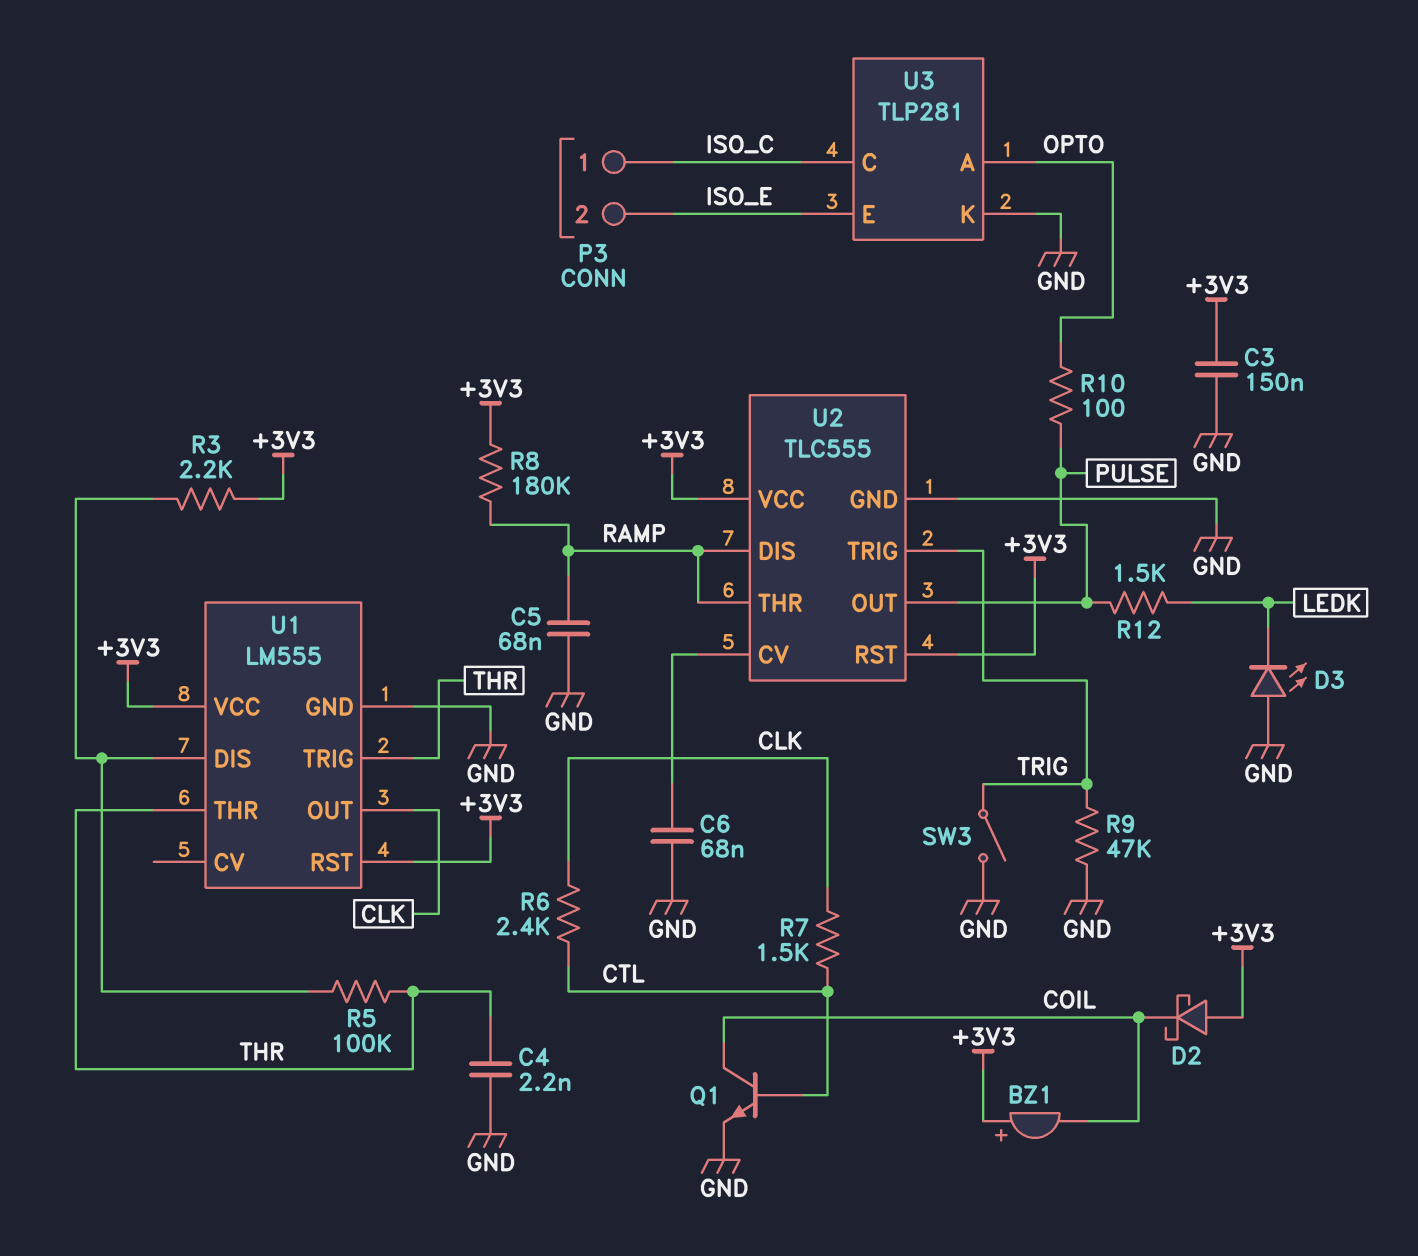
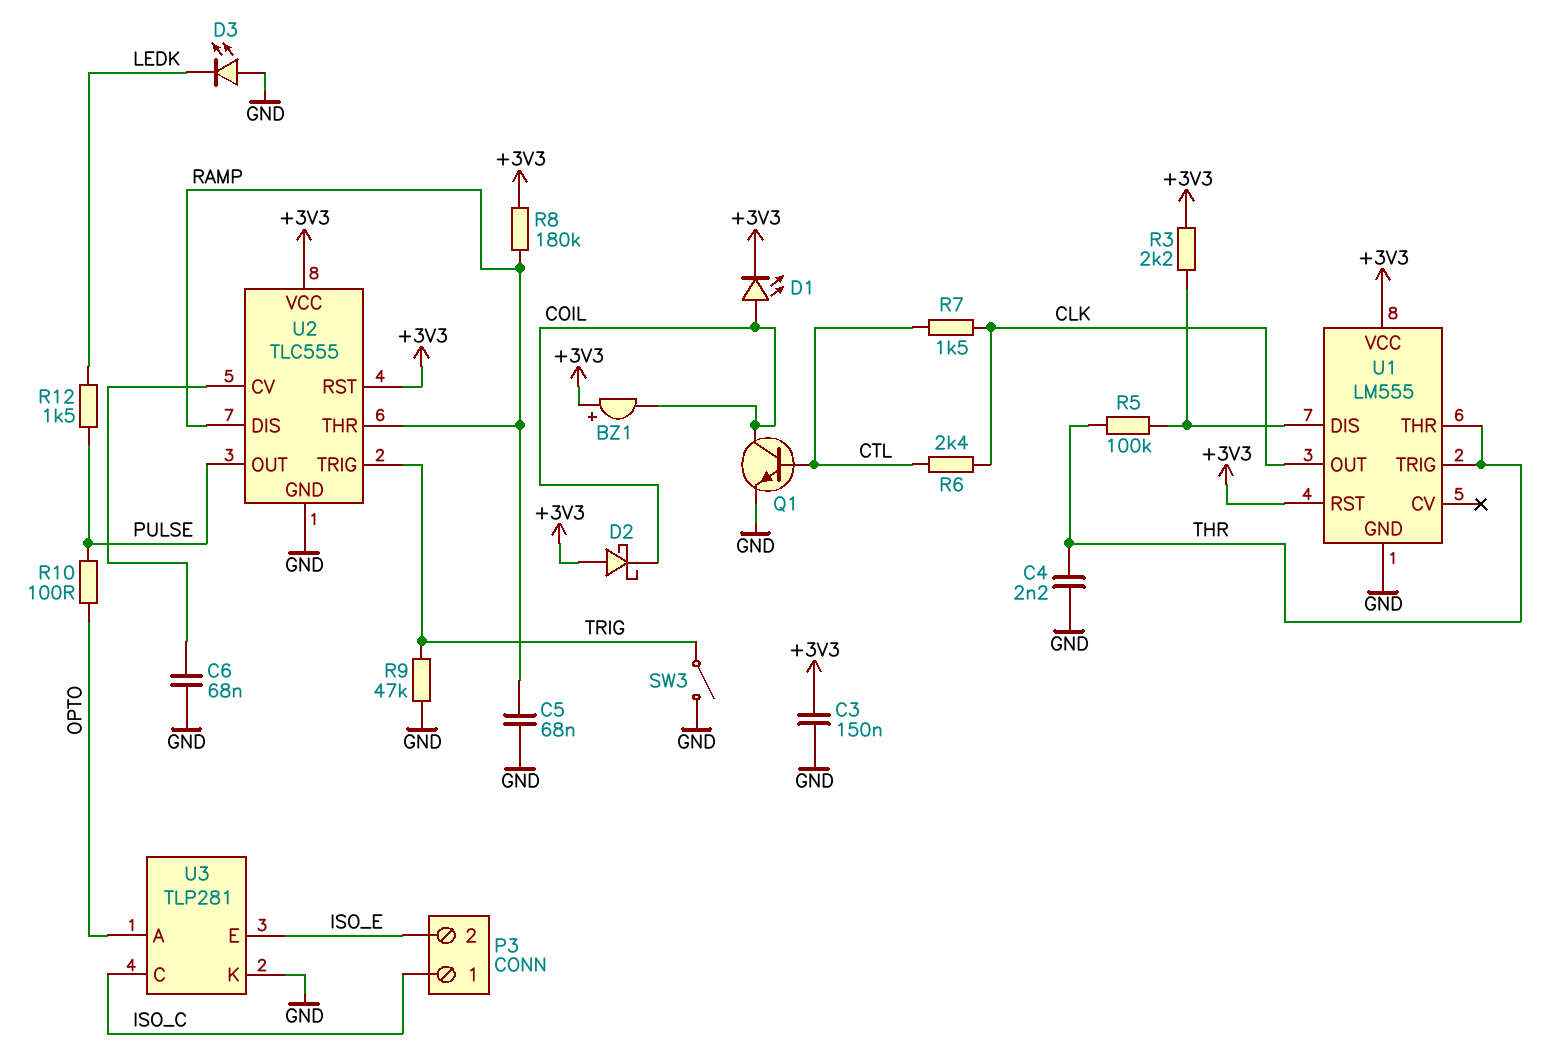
D1: none -> LED (A COIL, K +3V3)

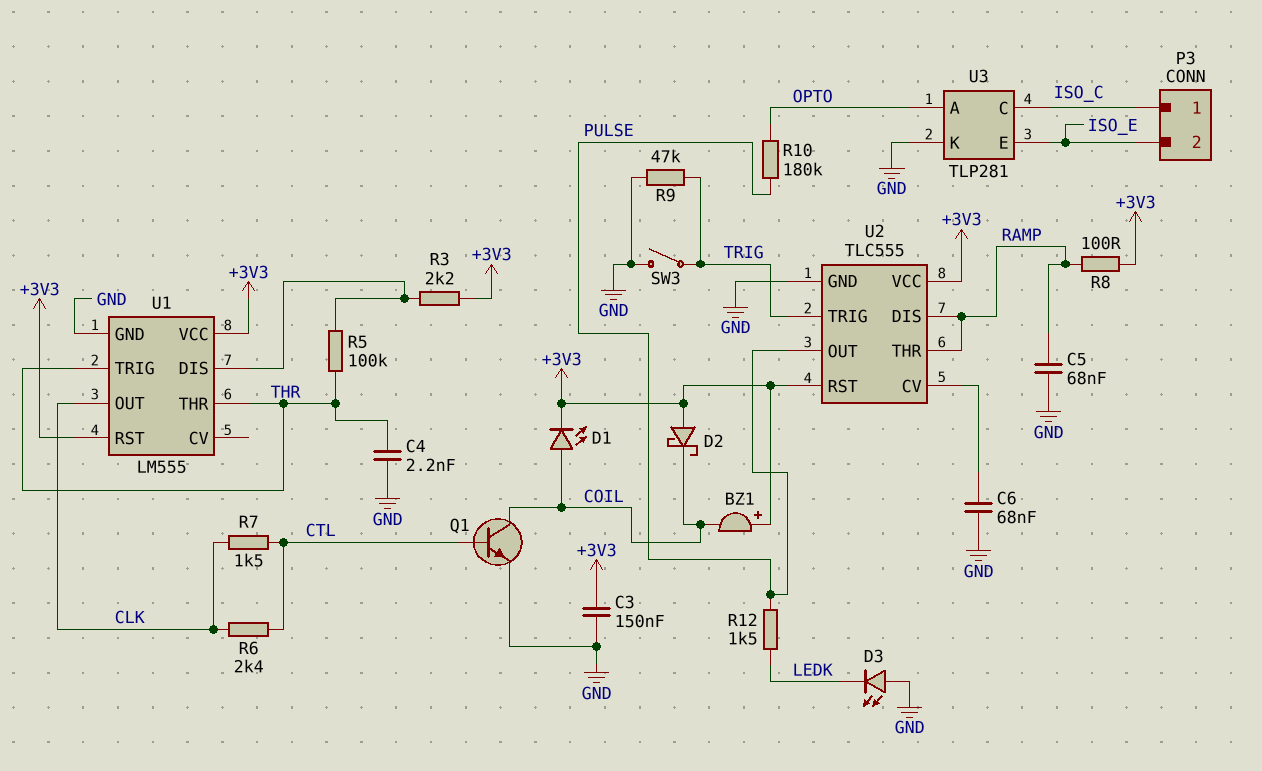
R8: 180k (+3V3, RAMP) -> 100 (+3V3, RAMP)
R10: 100 (OPTO, PULSE) -> 180k (OPTO, PULSE)

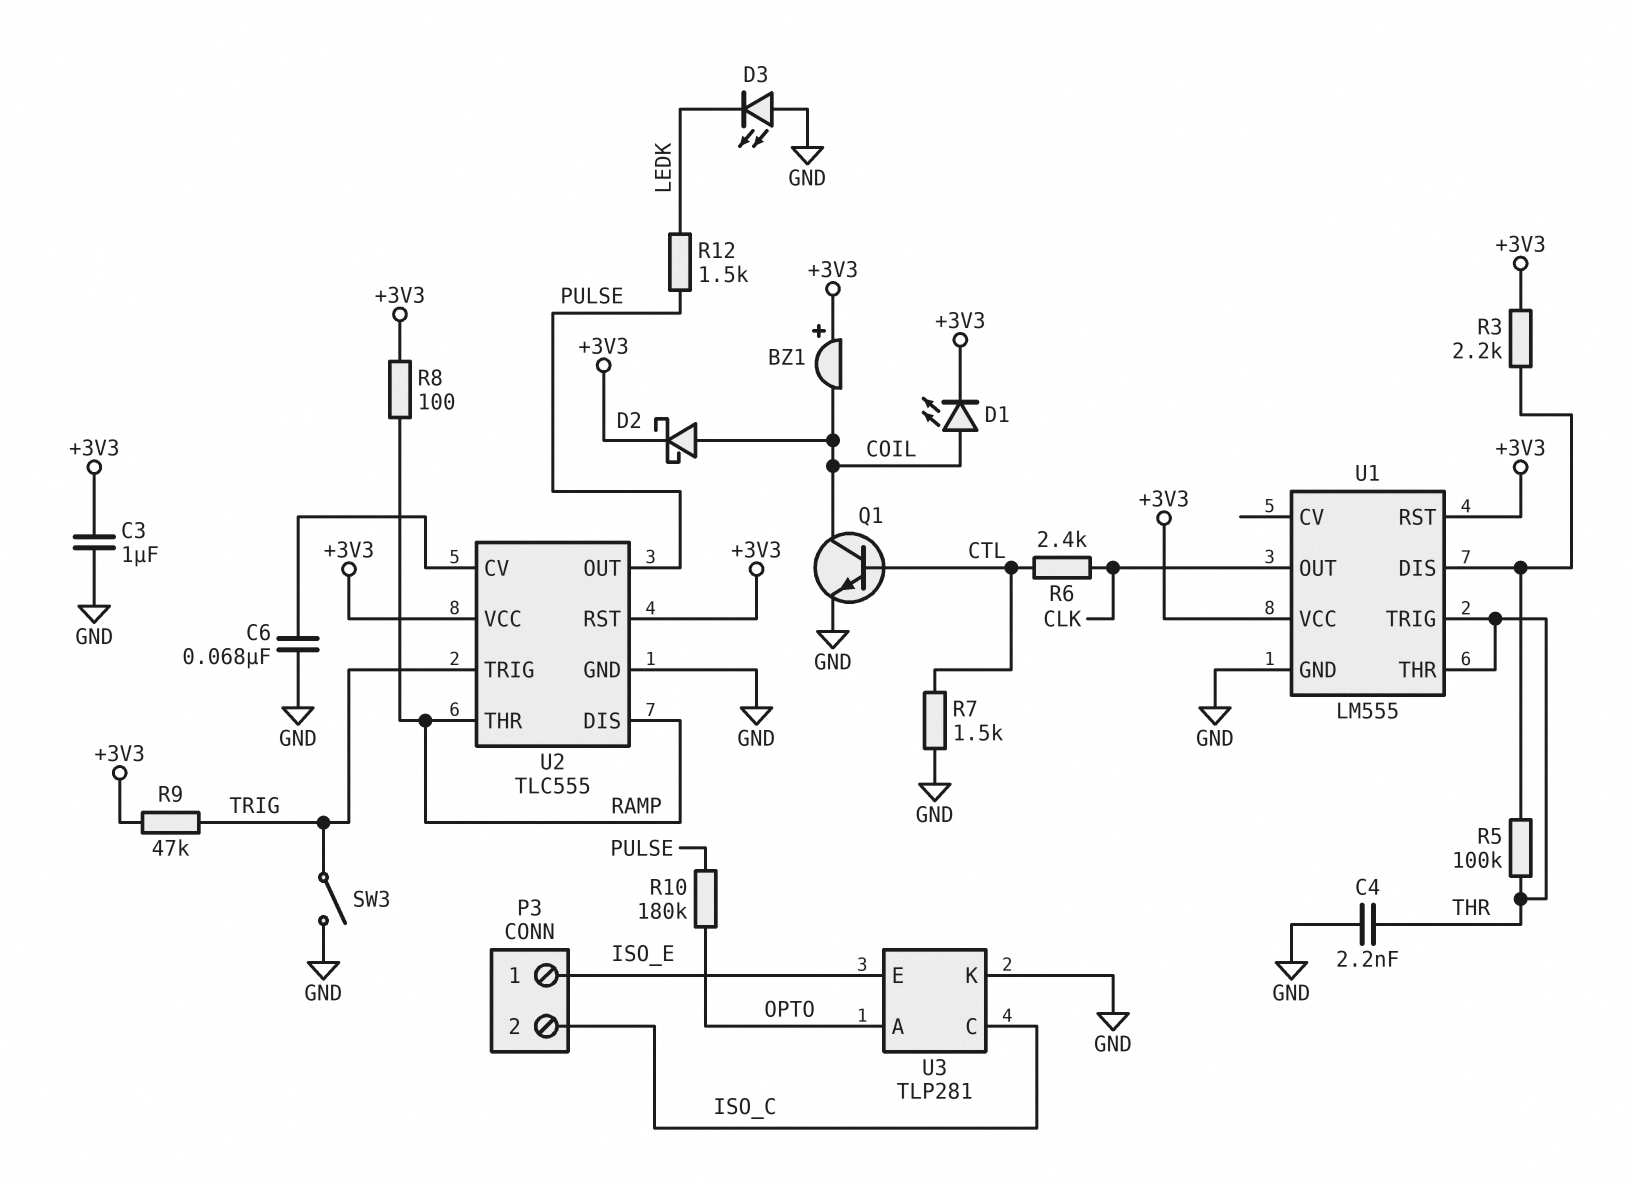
C3: 150nF (+3V3, GND) -> 1uF (+3V3, GND)
C5: 68nF (GND, RAMP) -> none
D2: schottky (A +3V3, K COIL) -> schottky (A COIL, K +3V3)
P3 pin 1: ISO_C -> ISO_E
P3 pin 2: ISO_E -> ISO_C
R7: 1.5k (CLK, CTL) -> 1.5k (CTL, GND)
R9: 47k (GND, TRIG) -> 47k (+3V3, TRIG)

